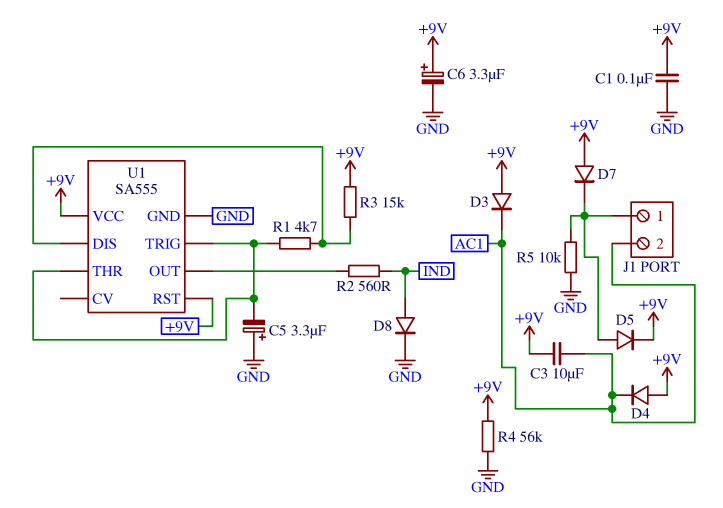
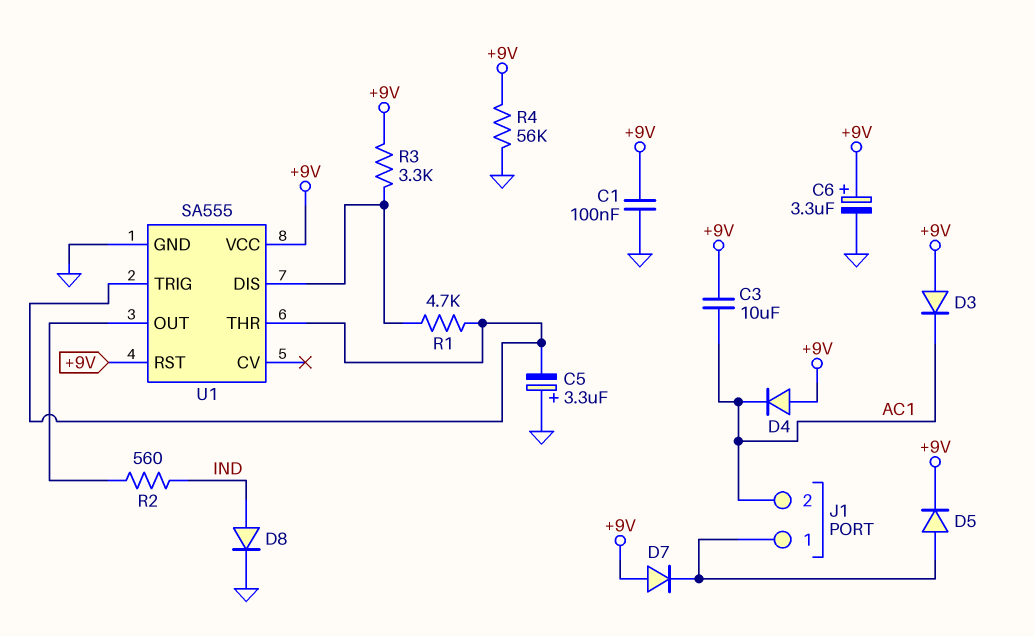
R3: 15k (+9V, U1/DIS) -> 3.3k (+9V, U1/DIS)
R5: 10k (GND, J1/1) -> none

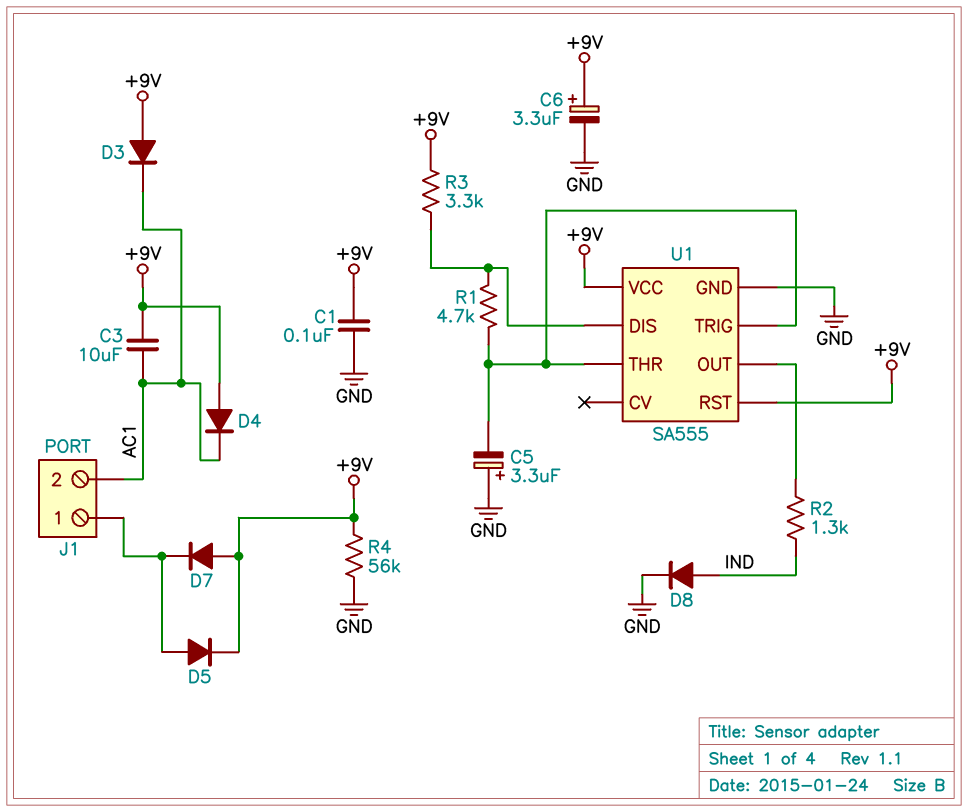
R2: 560 (IND, U1/OUT) -> 1.3k (IND, U1/OUT)

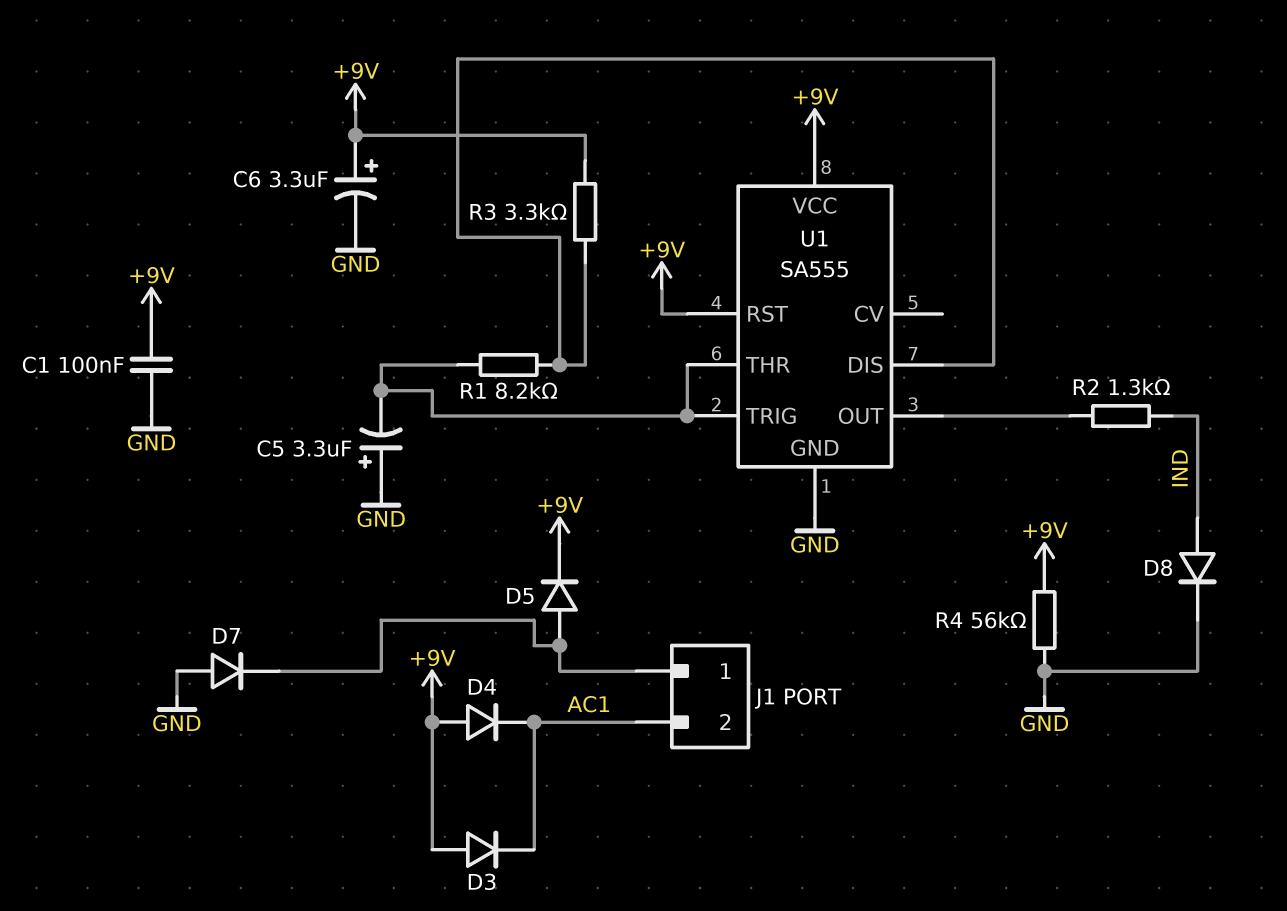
C3: 10uF (+9V, AC1) -> none
D7: diode (A +9V, K J1/1) -> diode (A GND, K J1/1)
R1: 4.7k (U1/DIS, U1/THR) -> 8.2k (U1/DIS, U1/THR)

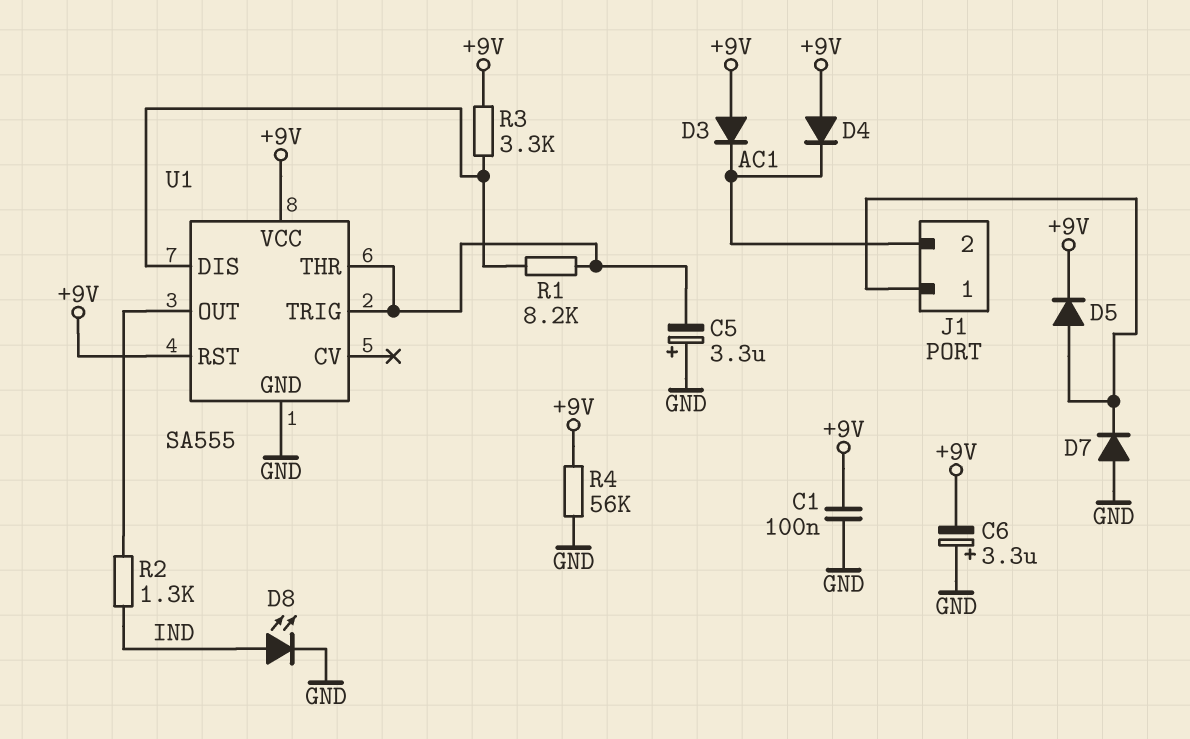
C6: 3.3uF (plus +9V, minus GND) -> 3.3uF (plus GND, minus +9V)
D8: diode (A IND, K GND) -> LED (A IND, K GND)

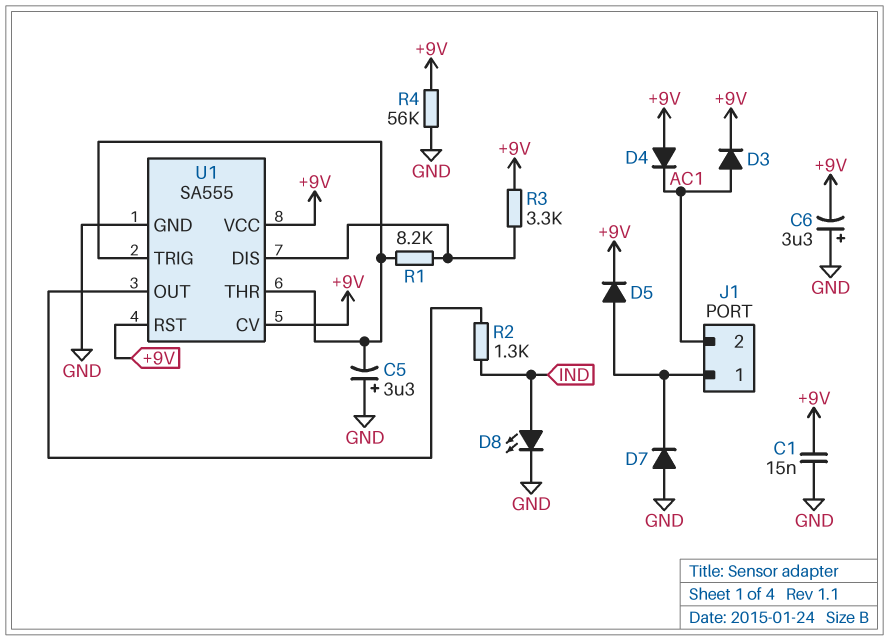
C1: 100nF (+9V, GND) -> 15nF (+9V, GND)
D3: diode (A +9V, K AC1) -> diode (A AC1, K +9V)
U1 pin CV: none -> +9V

